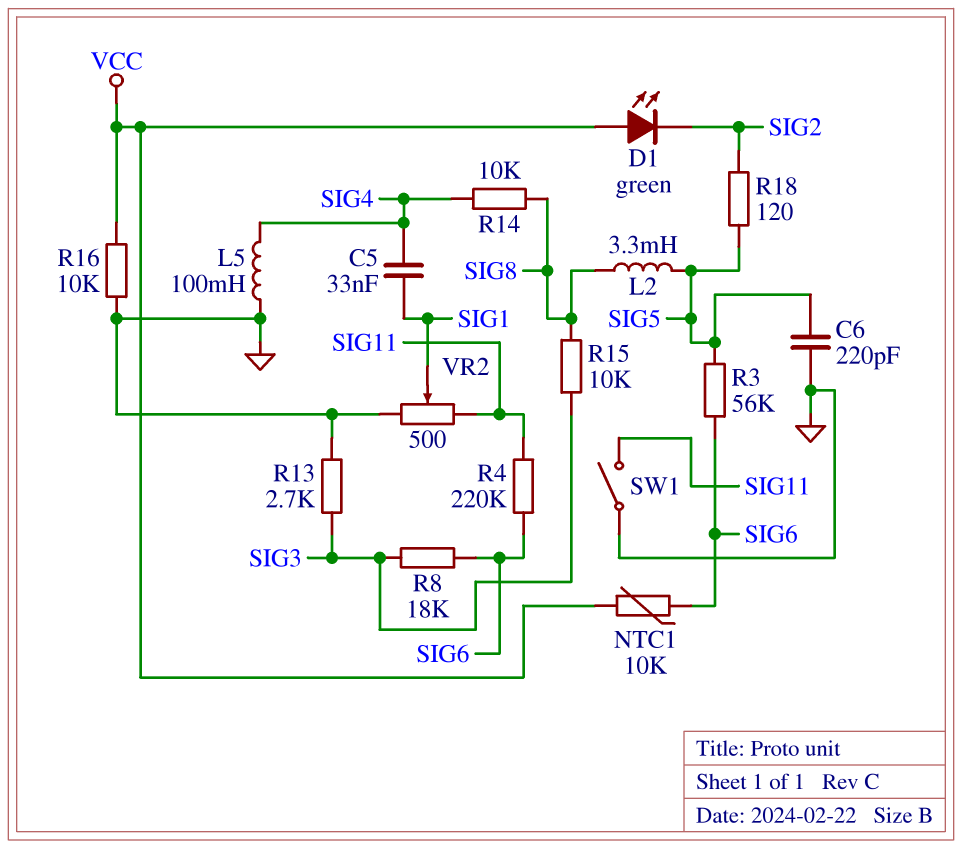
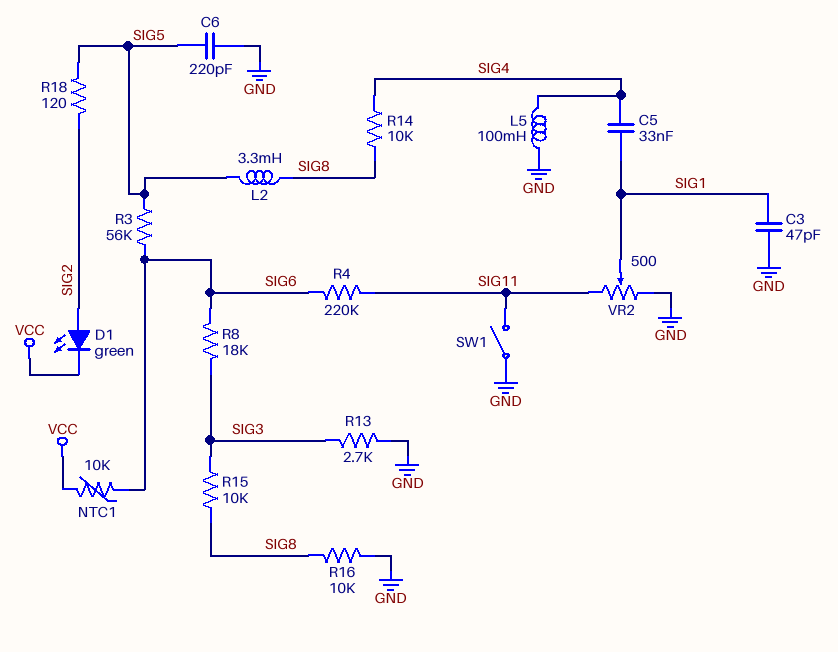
C3: none -> 47pF (GND, SIG1)
D1: LED green (A VCC, K SIG2) -> LED green (A SIG2, K VCC)
R16: 10k (GND, VCC) -> 10k (GND, SIG8)

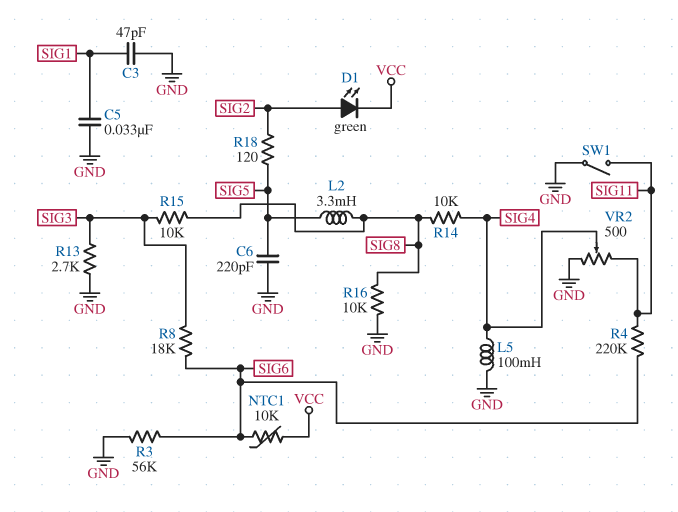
C5: 33nF (SIG1, SIG4) -> 33nF (GND, SIG1)
R3: 56k (SIG5, SIG6) -> 56k (GND, SIG6)
VR2: 500 (GND, SIG11, wiper SIG1) -> 500 (GND, SIG11, wiper SIG4)

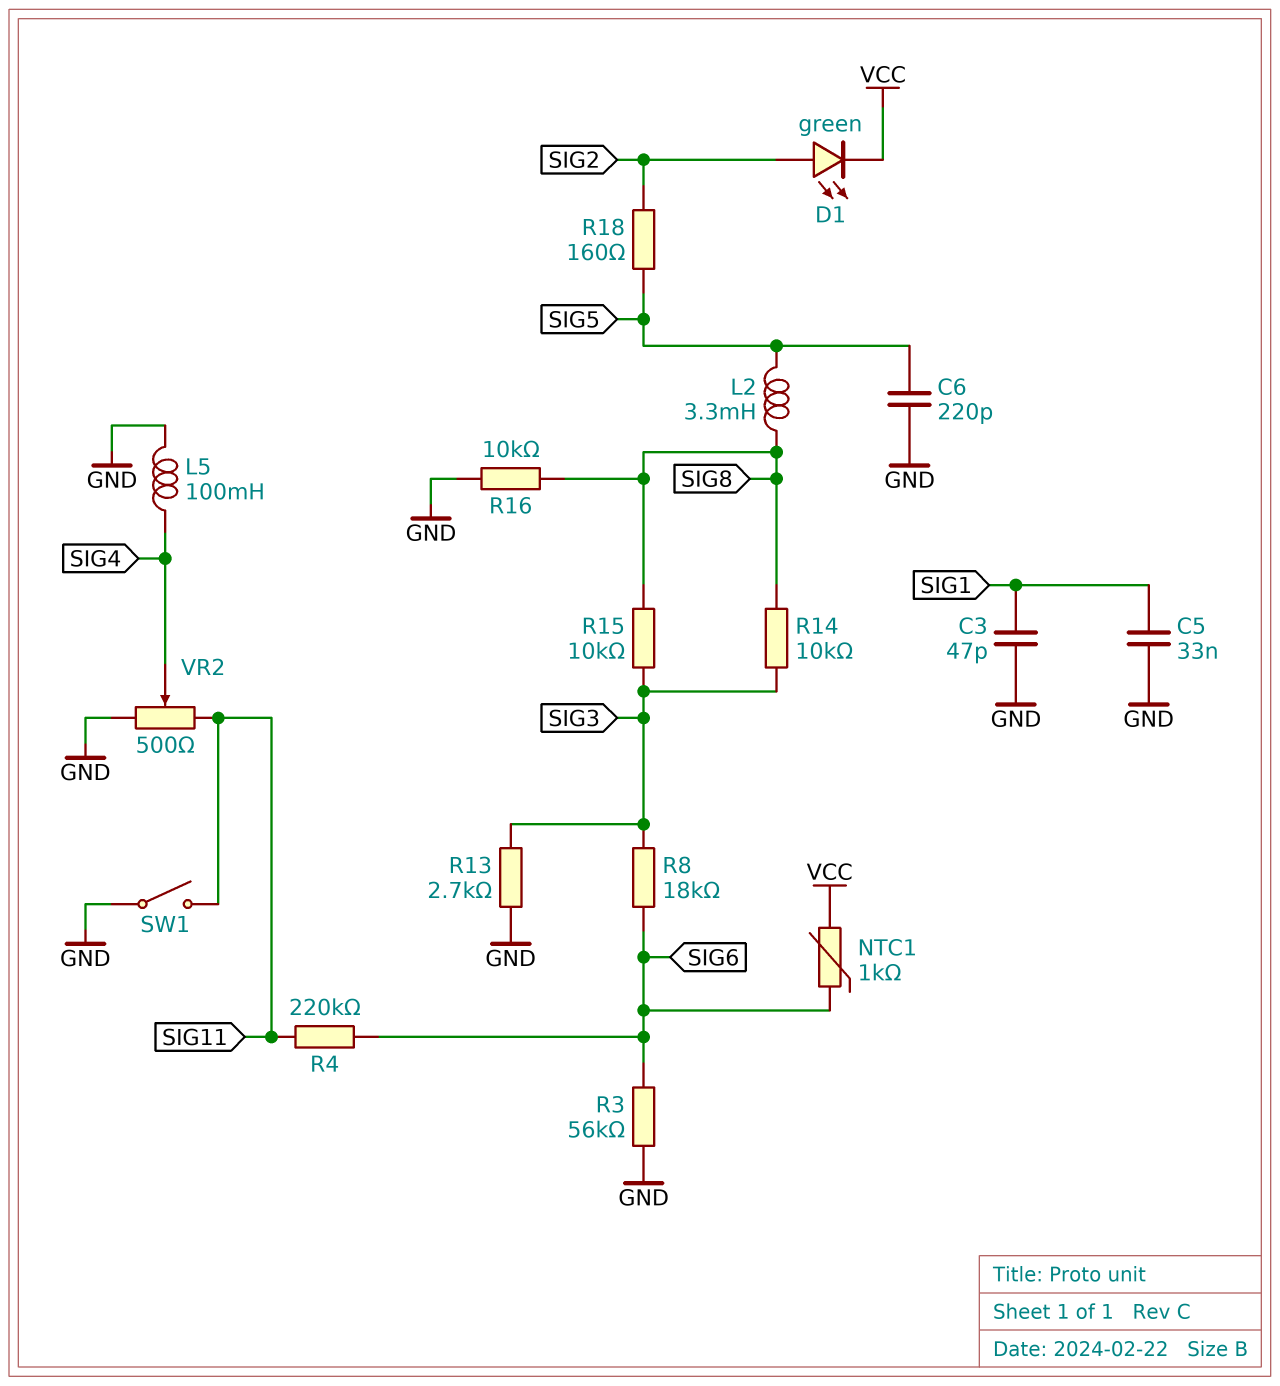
NTC1: 10k (SIG6, VCC) -> 1k (SIG6, VCC)
R14: 10k (SIG4, SIG8) -> 10k (SIG3, SIG8)
R18: 120 (SIG2, SIG5) -> 160 (SIG2, SIG5)

